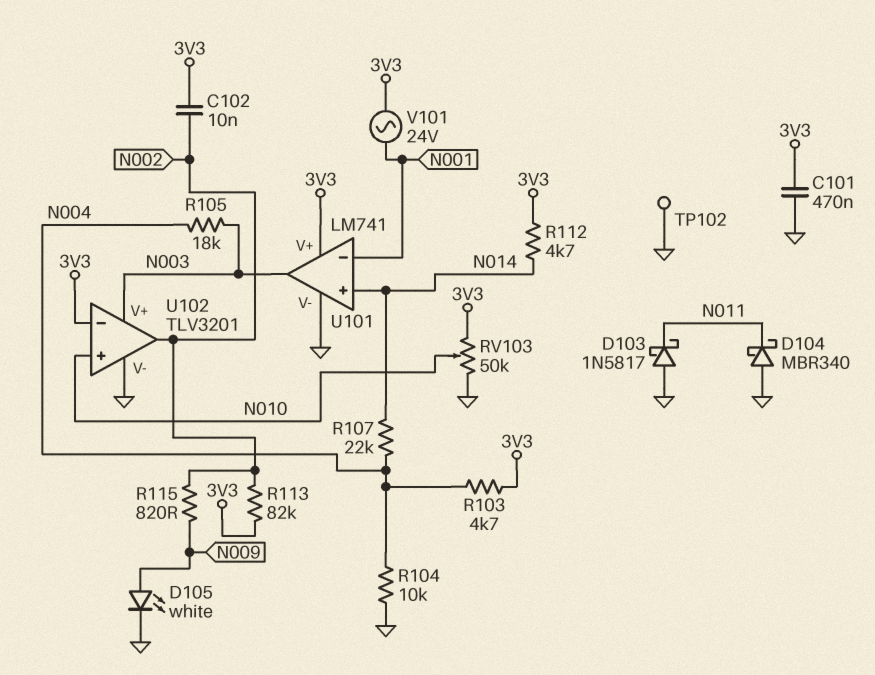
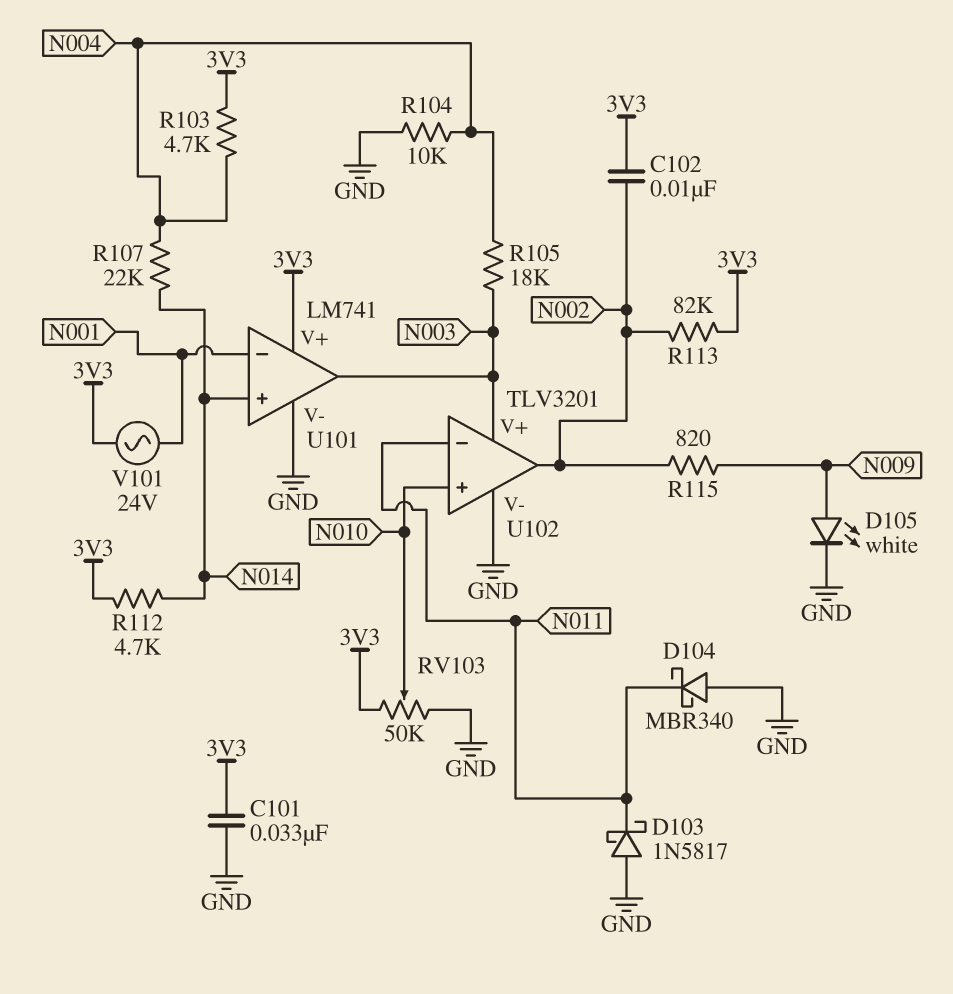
C101: 470nF (3V3, GND) -> 33nF (3V3, GND)
TP102: test point (GND) -> none
U102 pin in-: 3V3 -> N011

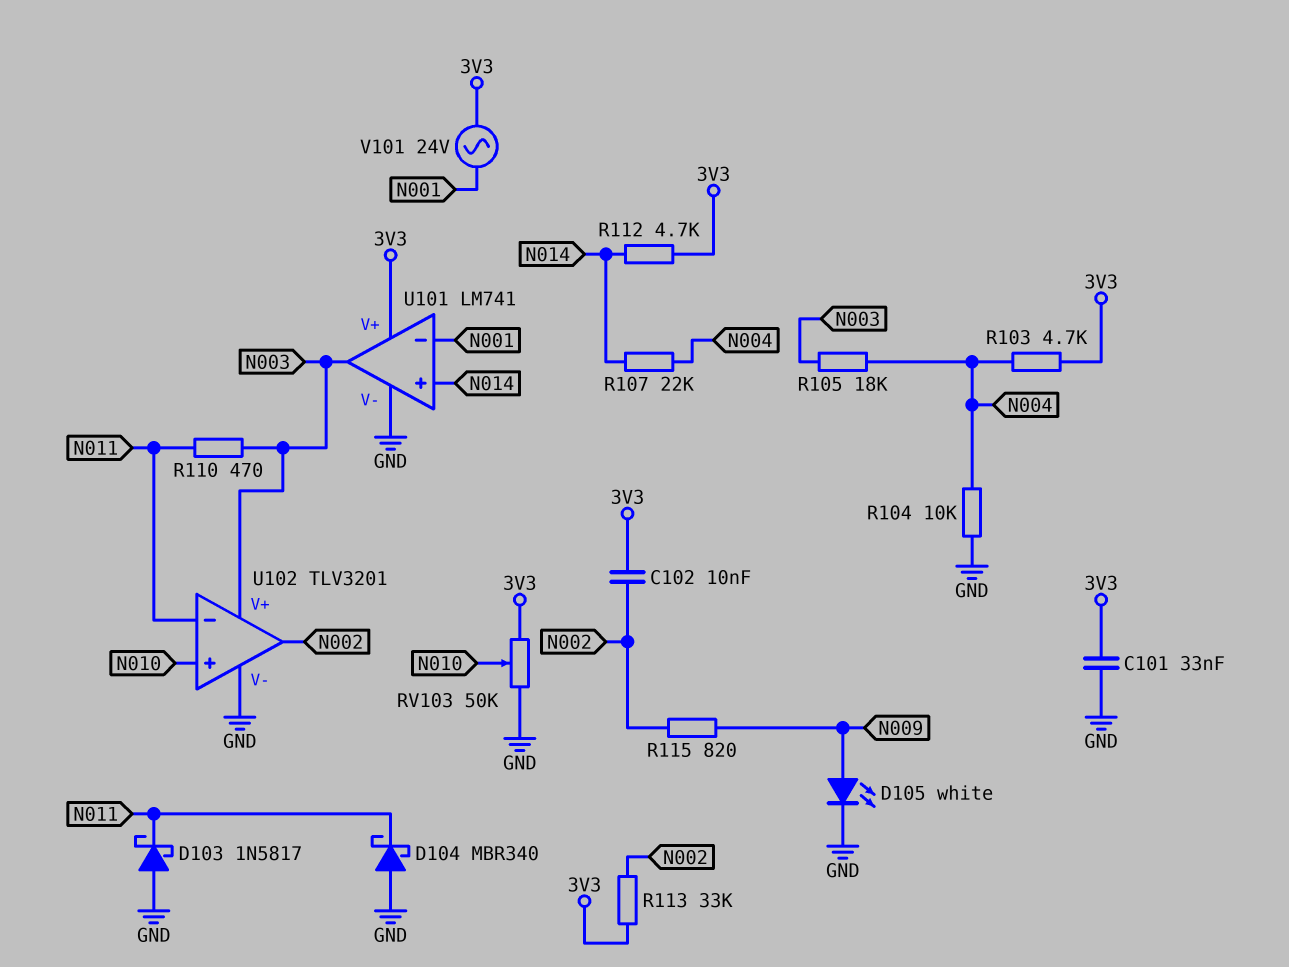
R110: none -> 470 (N003, N011)
R113: 82k (3V3, N002) -> 33k (3V3, N002)

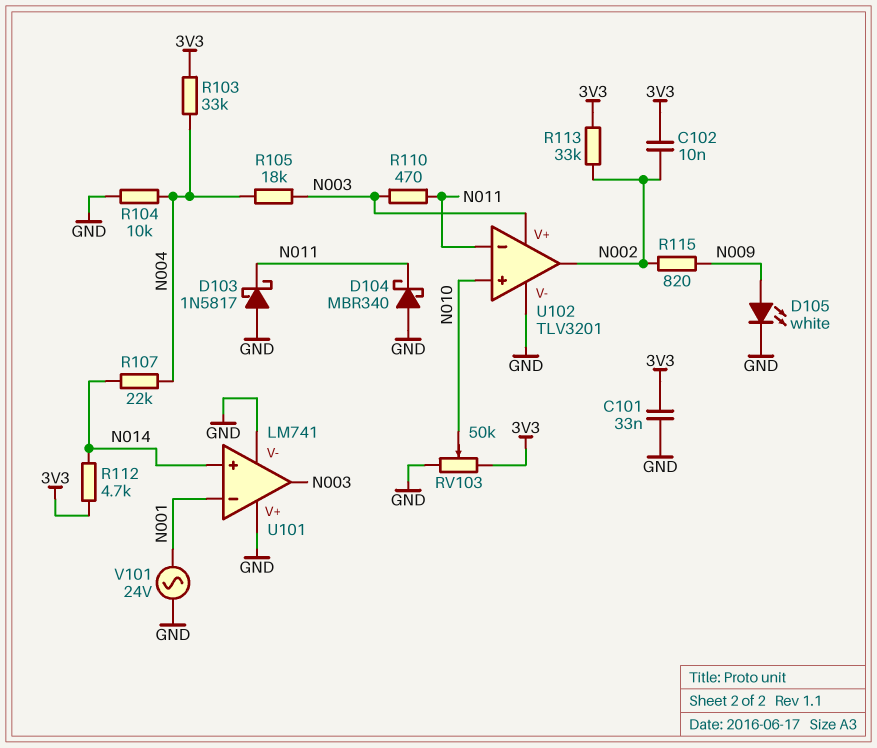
R103: 4.7k (3V3, N004) -> 33k (3V3, N004)
U101 pin V+: 3V3 -> GND
V101: AC 24V (3V3, N001) -> AC 24V (GND, N001)

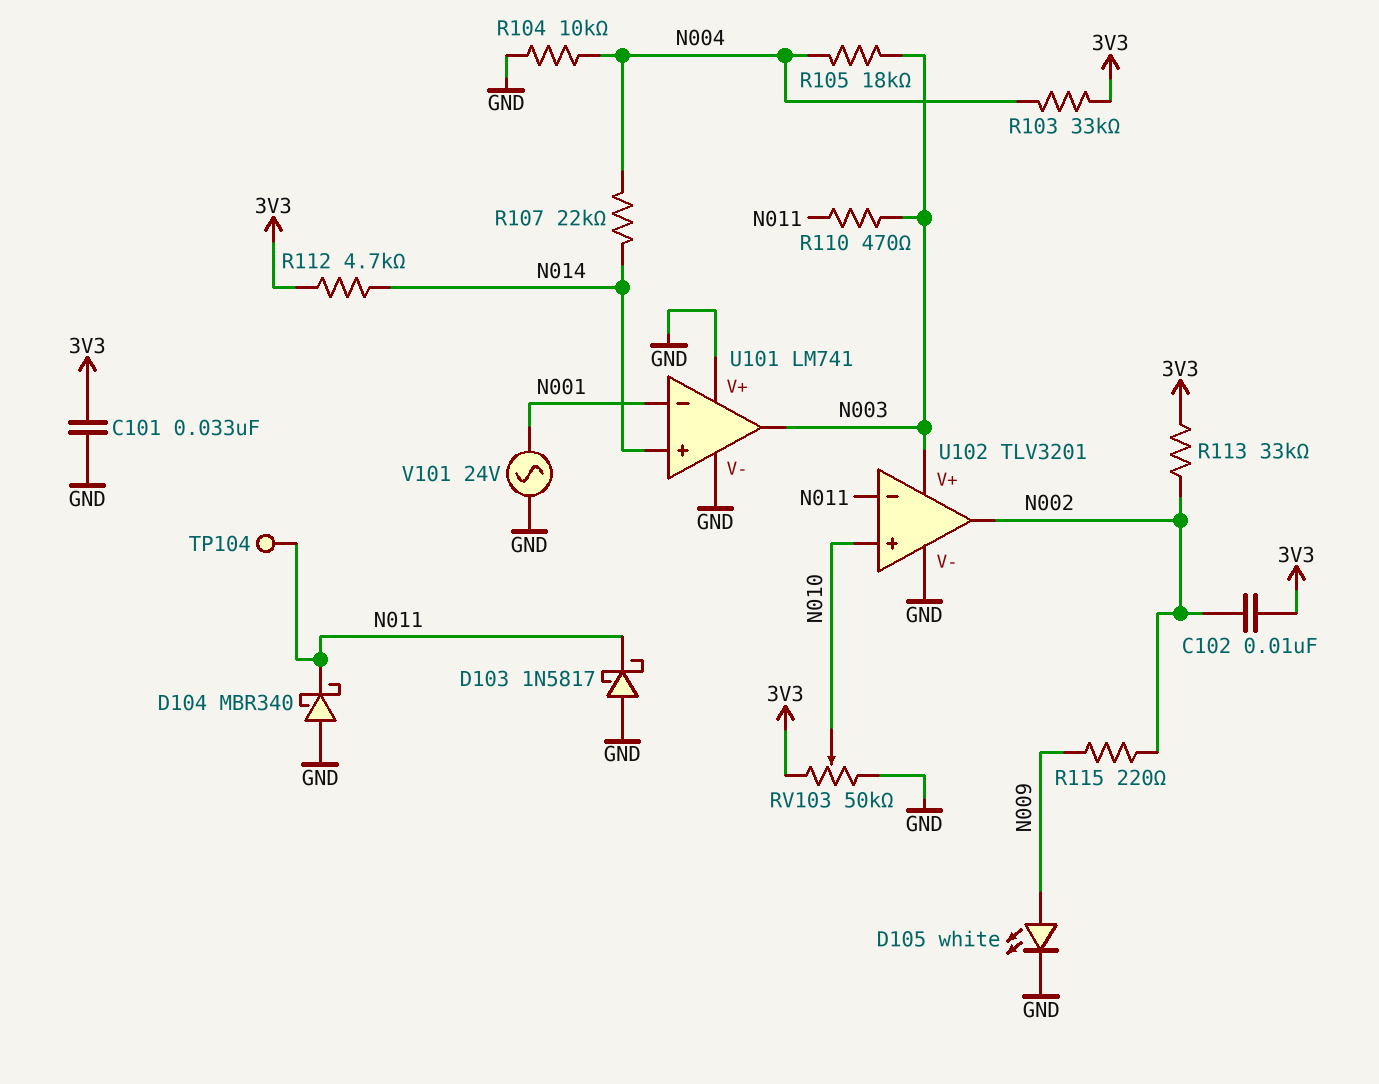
R115: 820 (N002, N009) -> 220 (N002, N009)
TP104: none -> test point (N011)

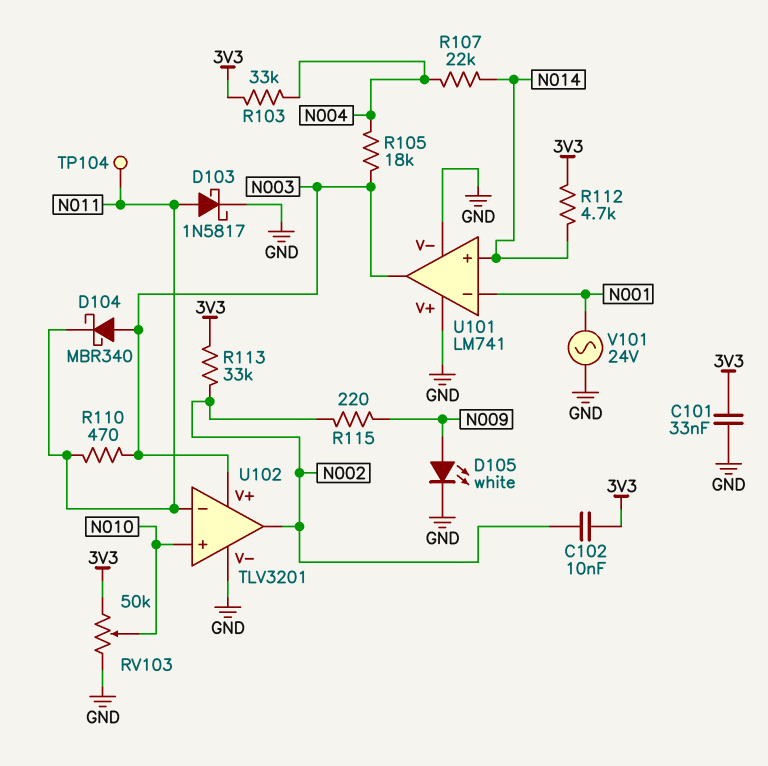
D103: schottky 1N5817 (A GND, K N011) -> schottky 1N5817 (A N011, K GND)
D104: schottky MBR340 (A GND, K N011) -> schottky MBR340 (A N003, K N011)
R104: 10k (GND, N004) -> none

